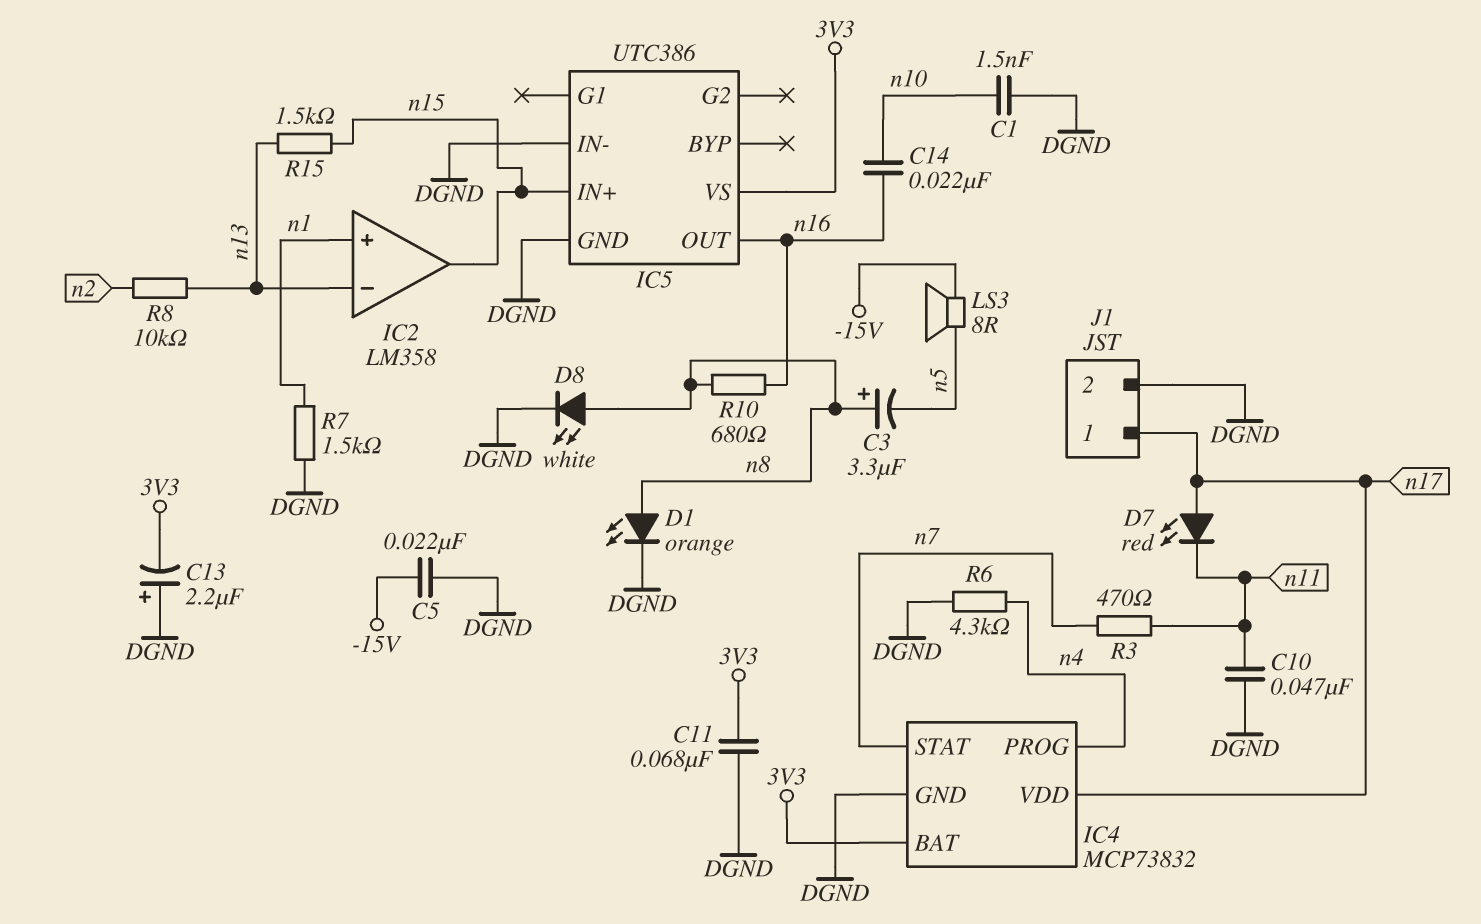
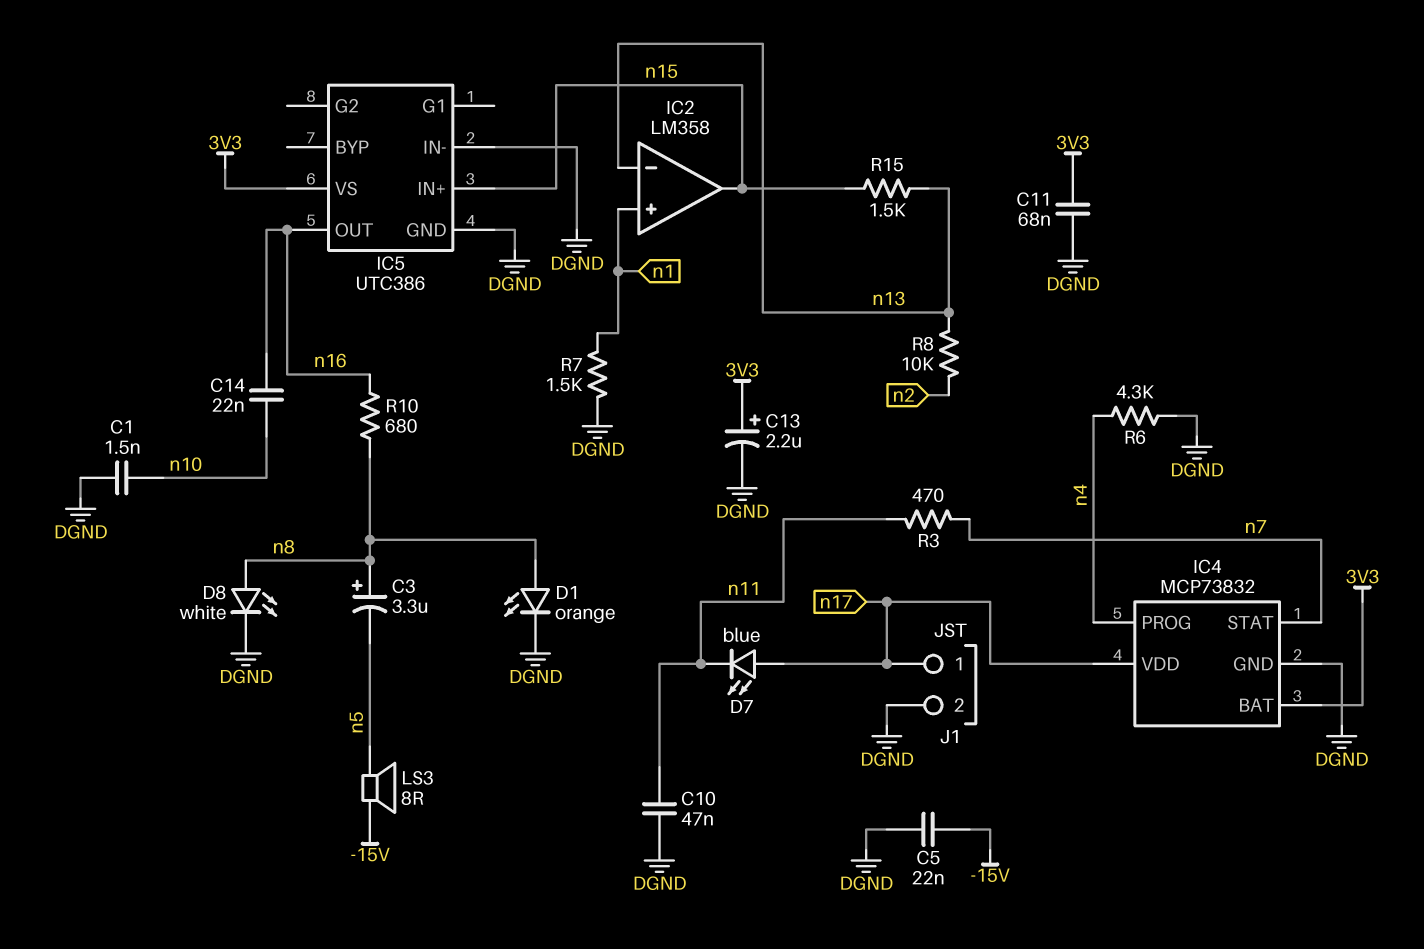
C13: 2.2uF (plus DGND, minus 3V3) -> 2.2uF (plus 3V3, minus DGND)
D7: LED red (A n17, K n11) -> LED blue (A n17, K n11)

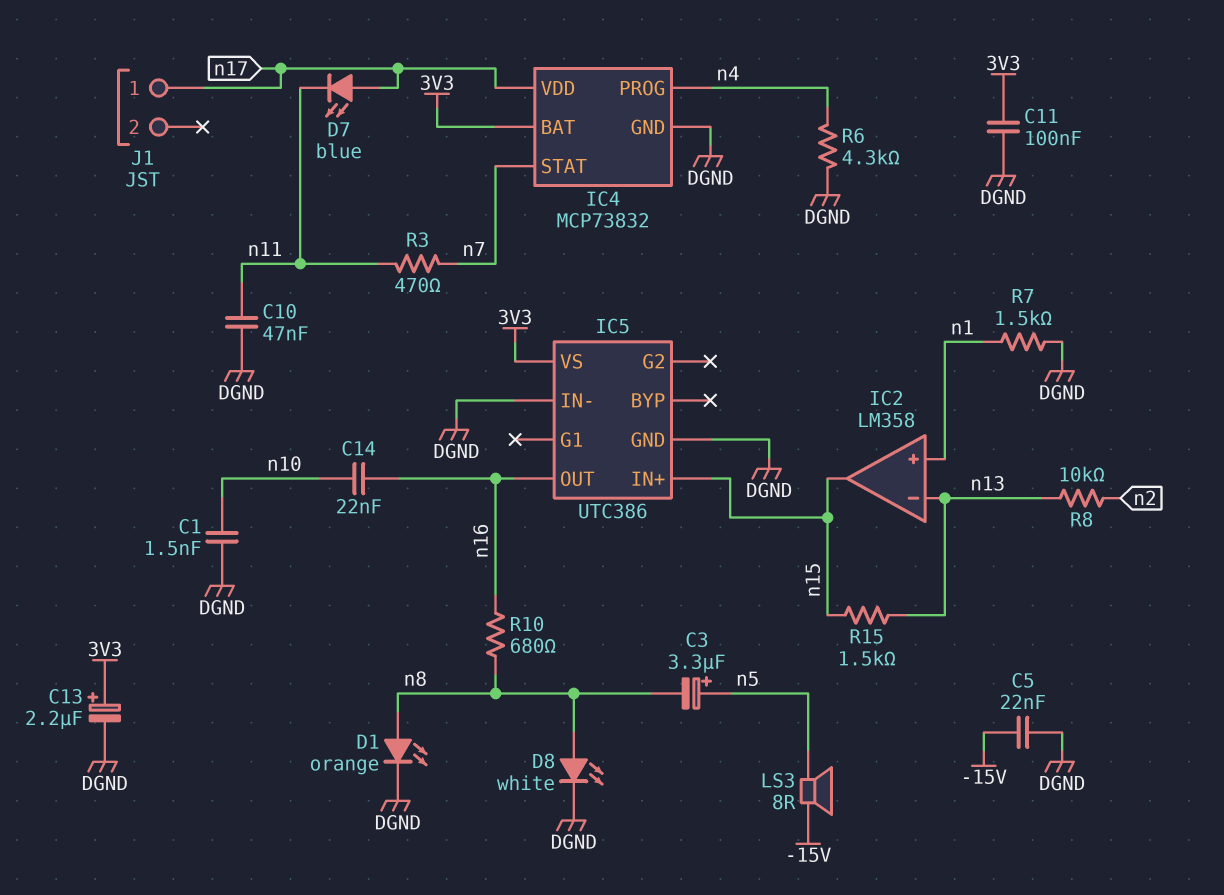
C3: 3.3uF (plus n8, minus n5) -> 3.3uF (plus n5, minus n8)
C11: 68nF (3V3, DGND) -> 100nF (3V3, DGND)
J1 pin 2: DGND -> none

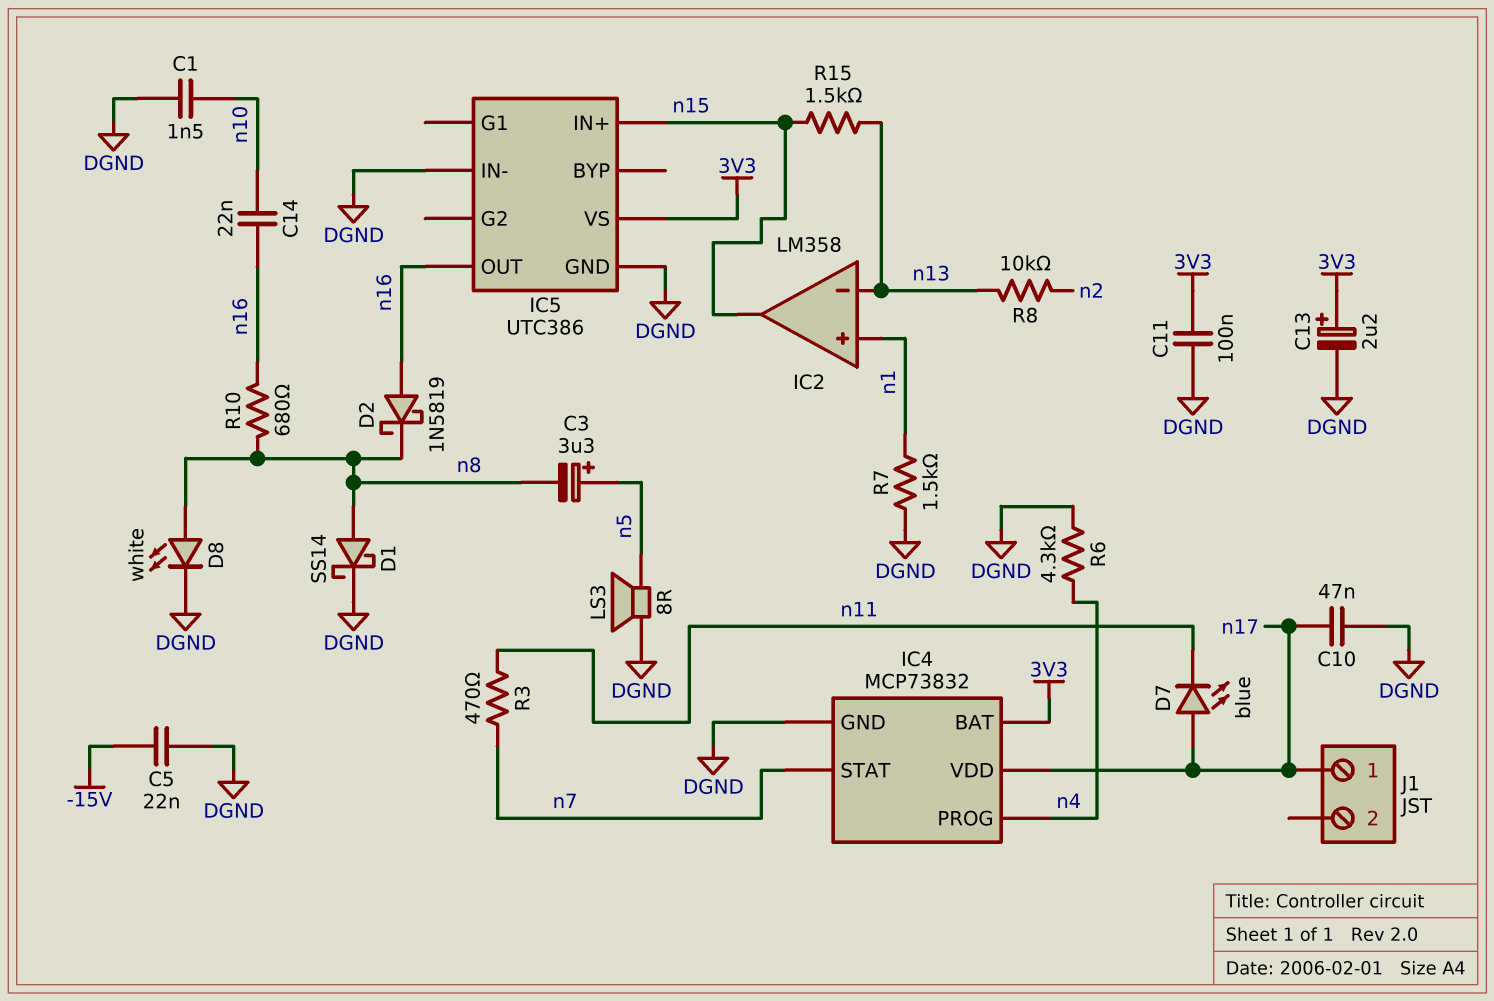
C10: 47nF (DGND, n11) -> 47nF (DGND, n17)
D1: LED orange (A n8, K DGND) -> schottky SS14 (A n8, K DGND)
D2: none -> schottky 1N5819 (A n16, K n8)
LS3: speaker 8R (-15V, n5) -> speaker 8R (DGND, n5)

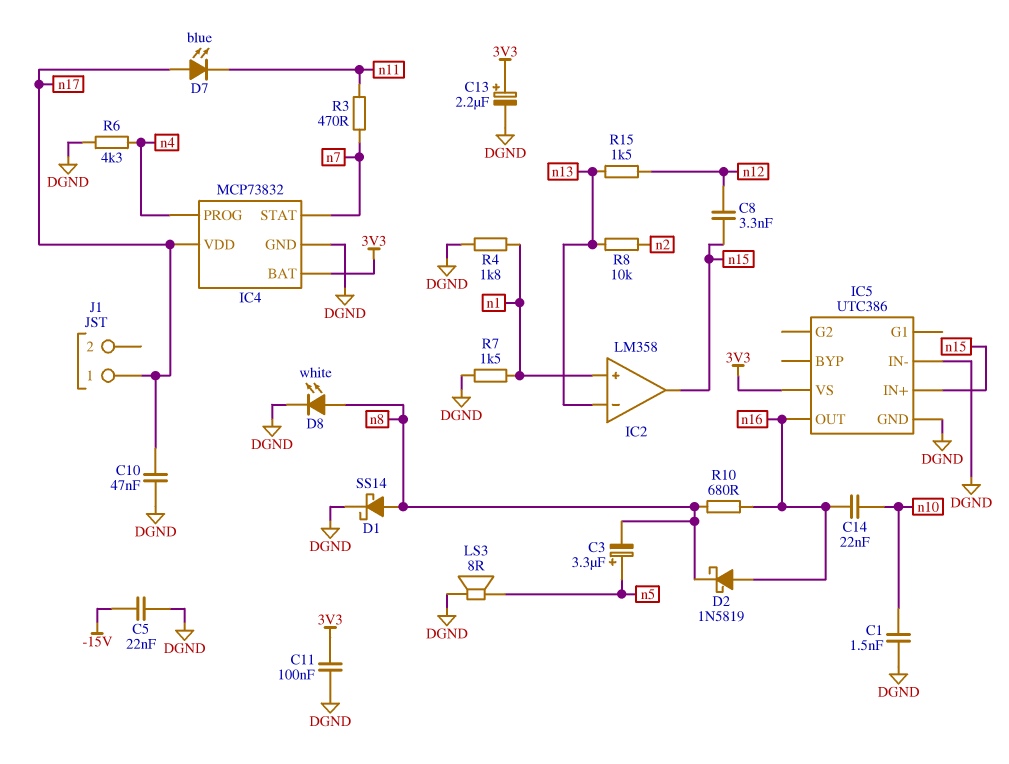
C8: none -> 3.3nF (n12, n15)
R4: none -> 1.8k (DGND, n1)
R15: 1.5k (n13, n15) -> 1.5k (n12, n13)

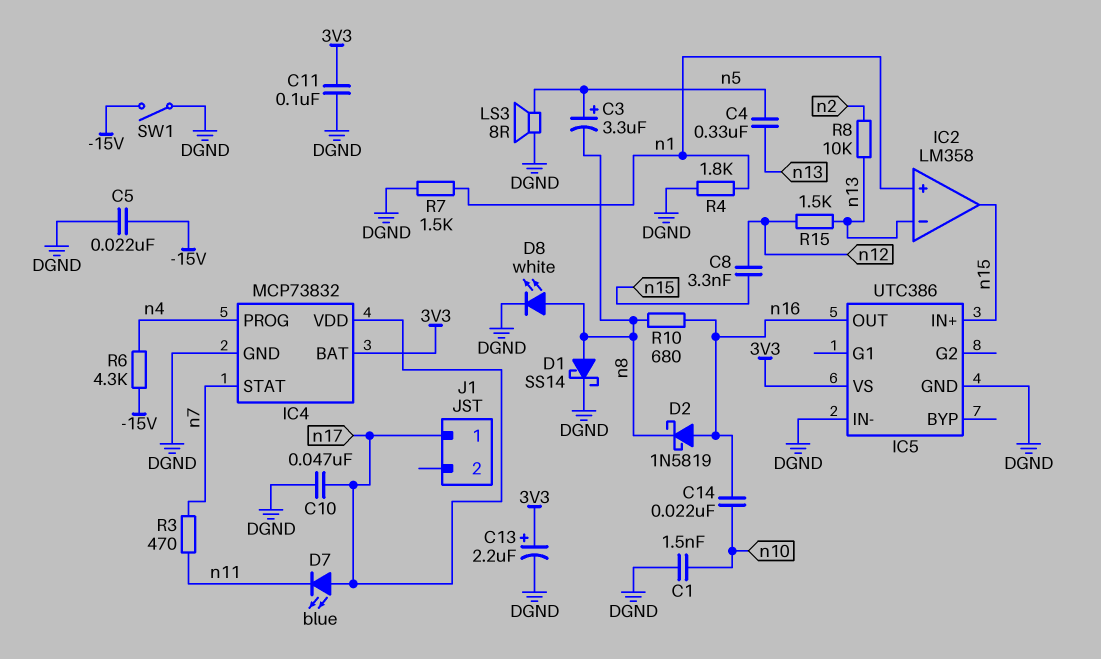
C4: none -> 330nF (n5, n13)
R6: 4.3k (DGND, n4) -> 4.3k (-15V, n4)
SW1: none -> switch (-15V, DGND)

